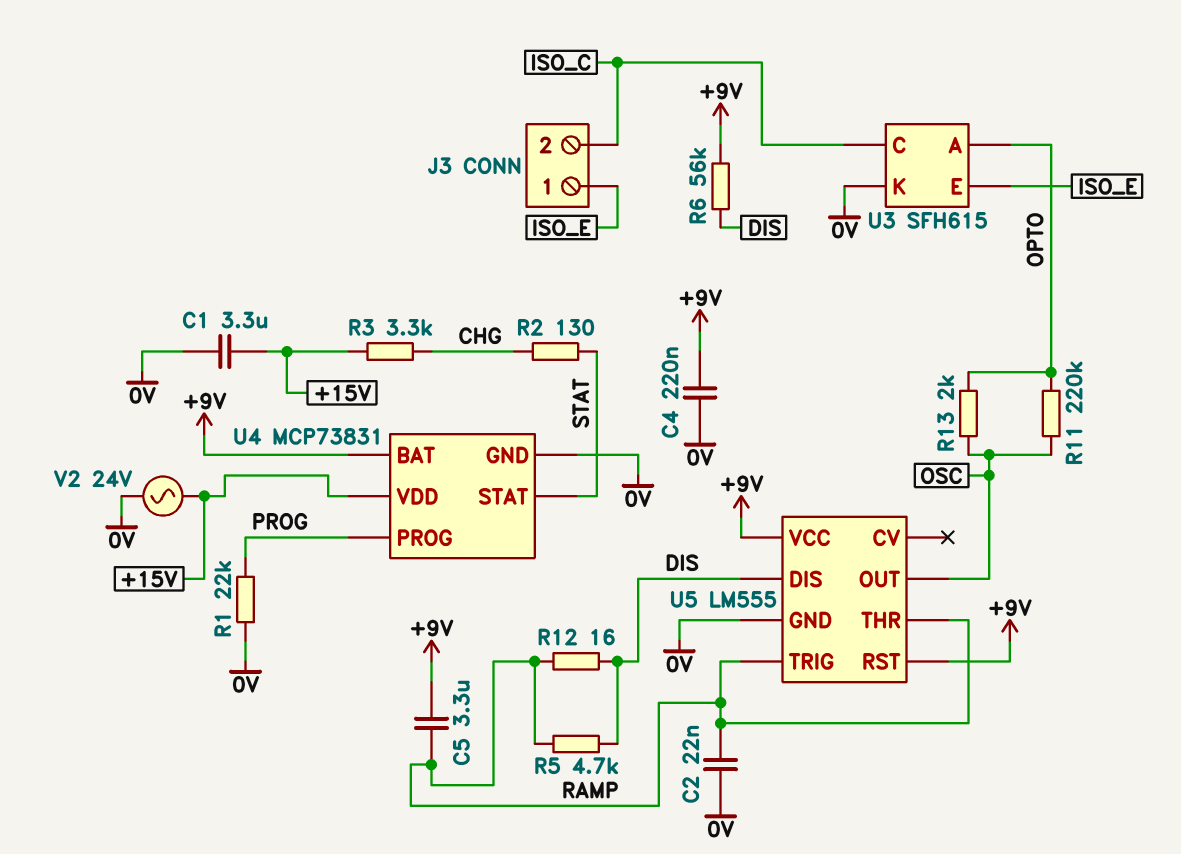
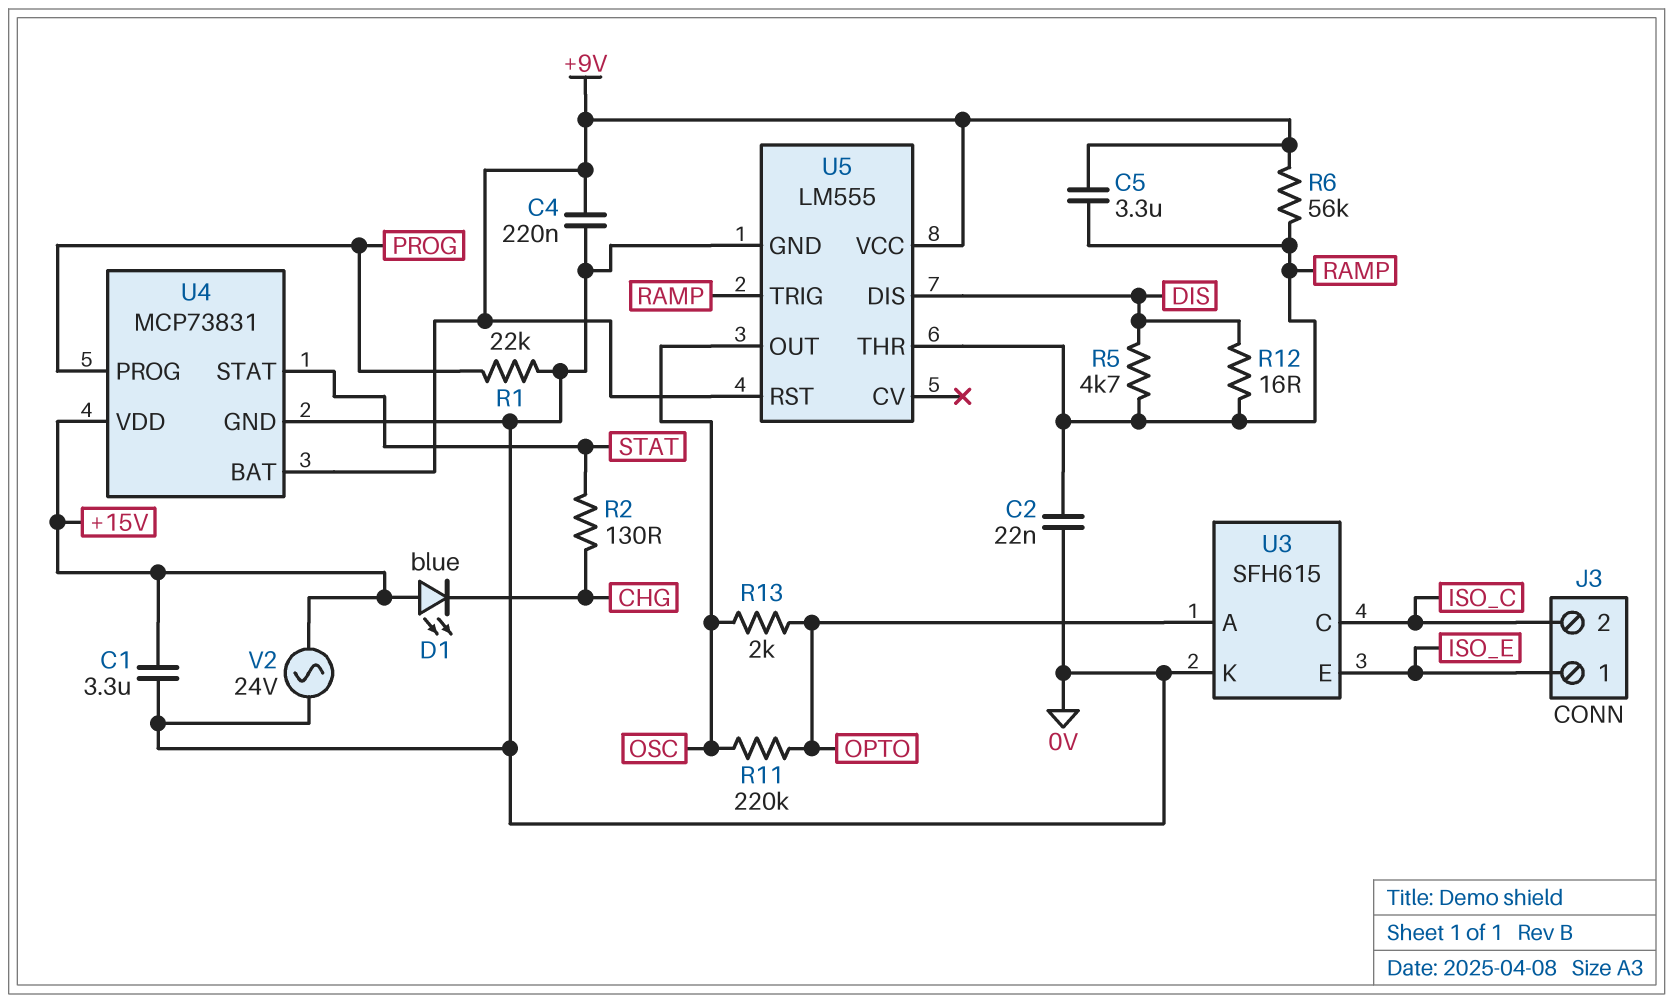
D1: none -> LED blue (A +15V, K CHG)
R3: 3.3k (+15V, CHG) -> none
R6: 56k (+9V, DIS) -> 56k (+9V, RAMP)

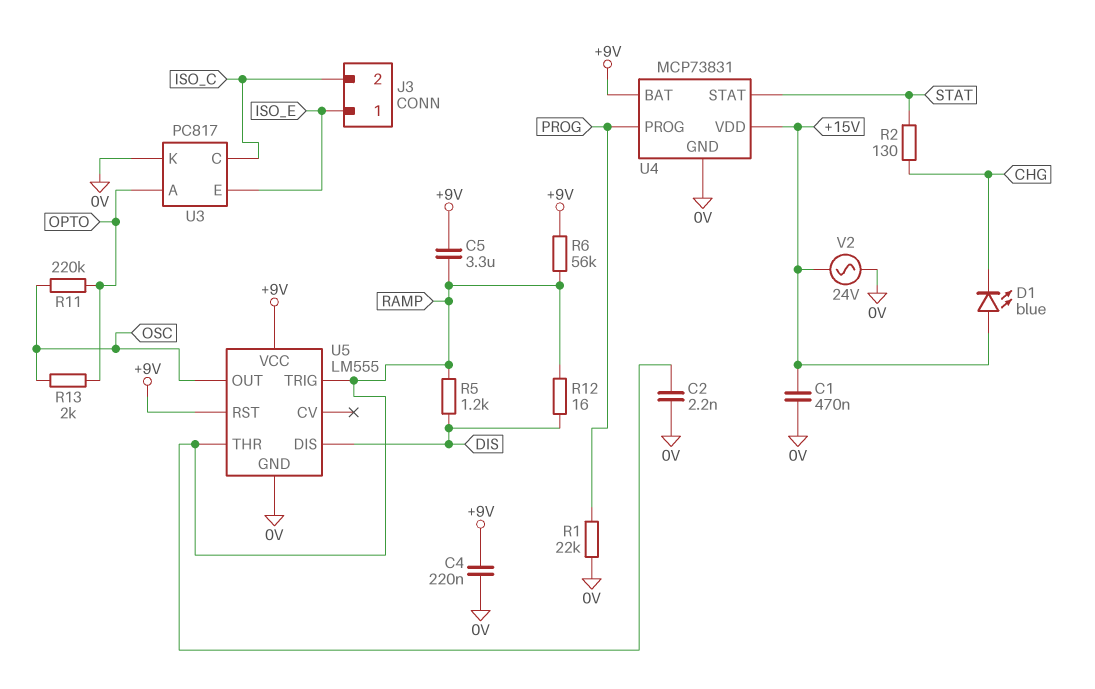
C1: 3.3uF (+15V, 0V) -> 470nF (+15V, 0V)
C2: 22nF (0V, RAMP) -> 2.2nF (0V, RAMP)
R5: 4.7k (DIS, RAMP) -> 1.2k (DIS, RAMP)
U3: SFH615 -> PC817

